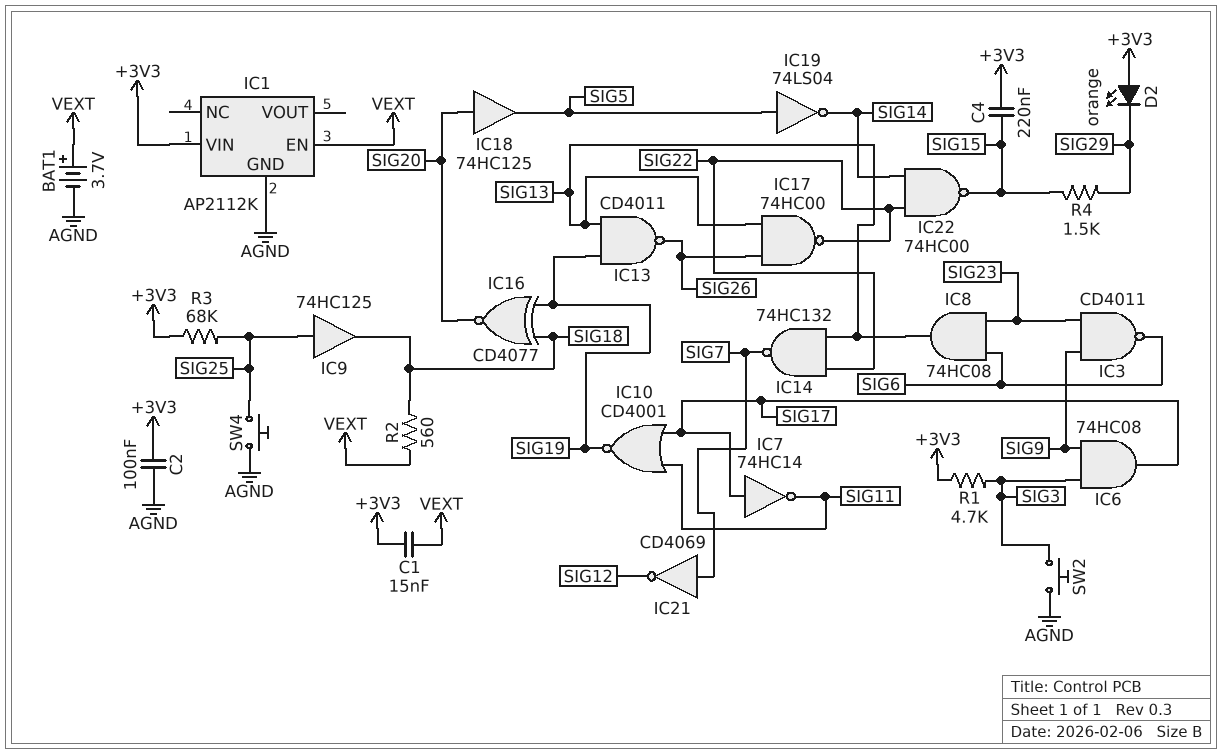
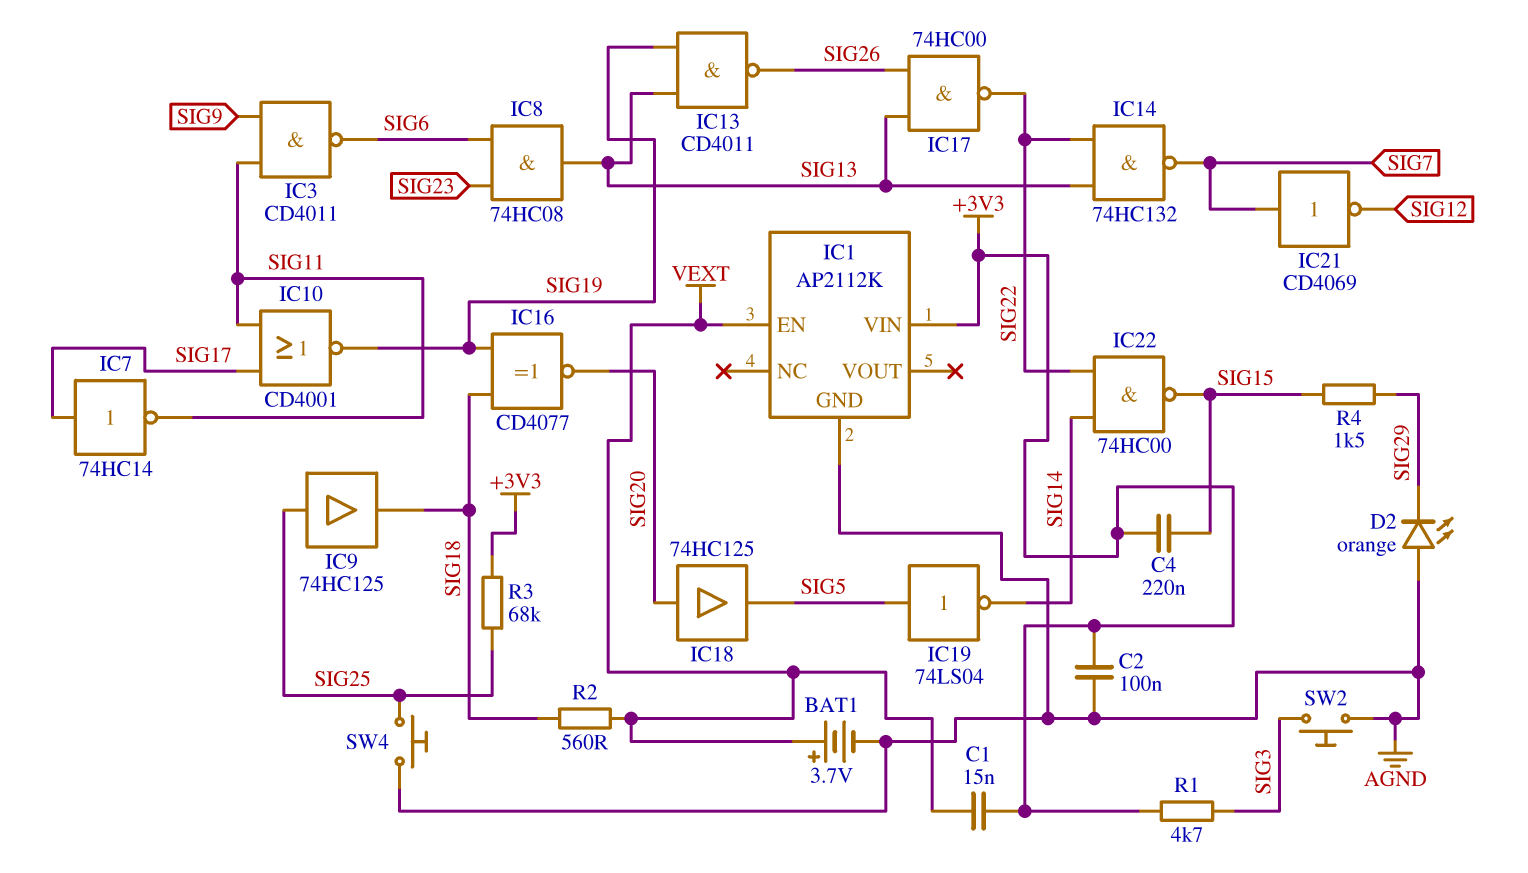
D2: LED orange (A +3V3, K SIG29) -> LED orange (A AGND, K SIG29)
IC3: NAND CD4011 (in SIG9, in SIG23, out SIG6) -> NAND CD4011 (in SIG9, in SIG11, out SIG6)
IC6: AND 74HC08 (in SIG3, in SIG9, out SIG17) -> none

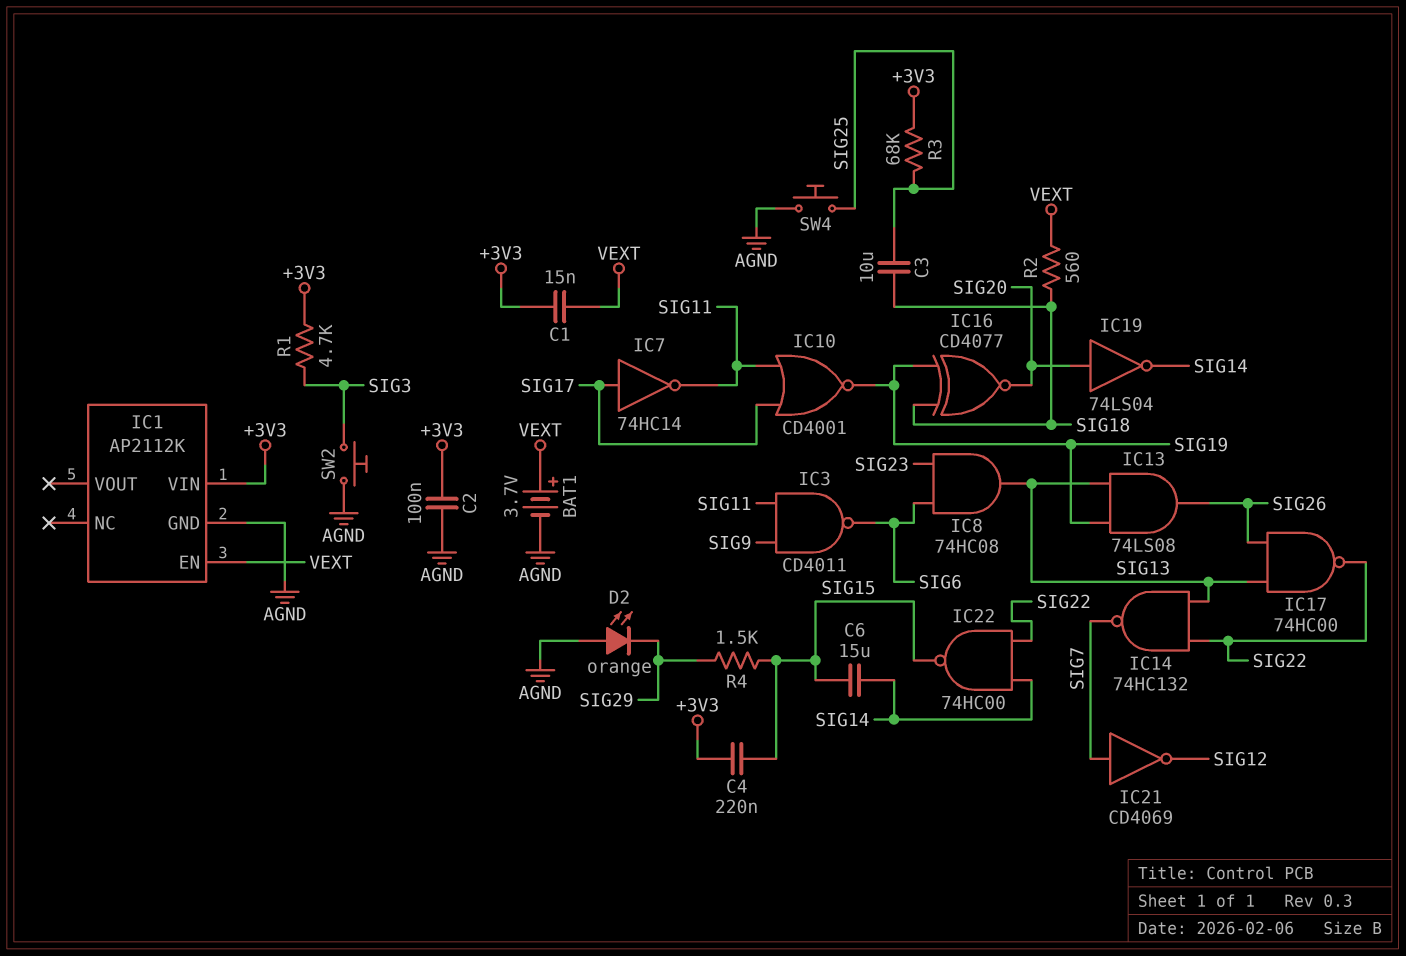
C3: none -> 10uF (SIG18, SIG25)
C6: none -> 15uF (SIG14, SIG15)
IC9: buffer 74HC125 (in SIG25, out SIG18) -> none
IC13: NAND CD4011 (in SIG13, in SIG19, out SIG26) -> AND 74LS08 (in SIG13, in SIG19, out SIG26)
IC18: buffer 74HC125 (in SIG20, out SIG5) -> none
IC19: NOT 74LS04 (in SIG5, out SIG14) -> NOT 74LS04 (in SIG20, out SIG14)

